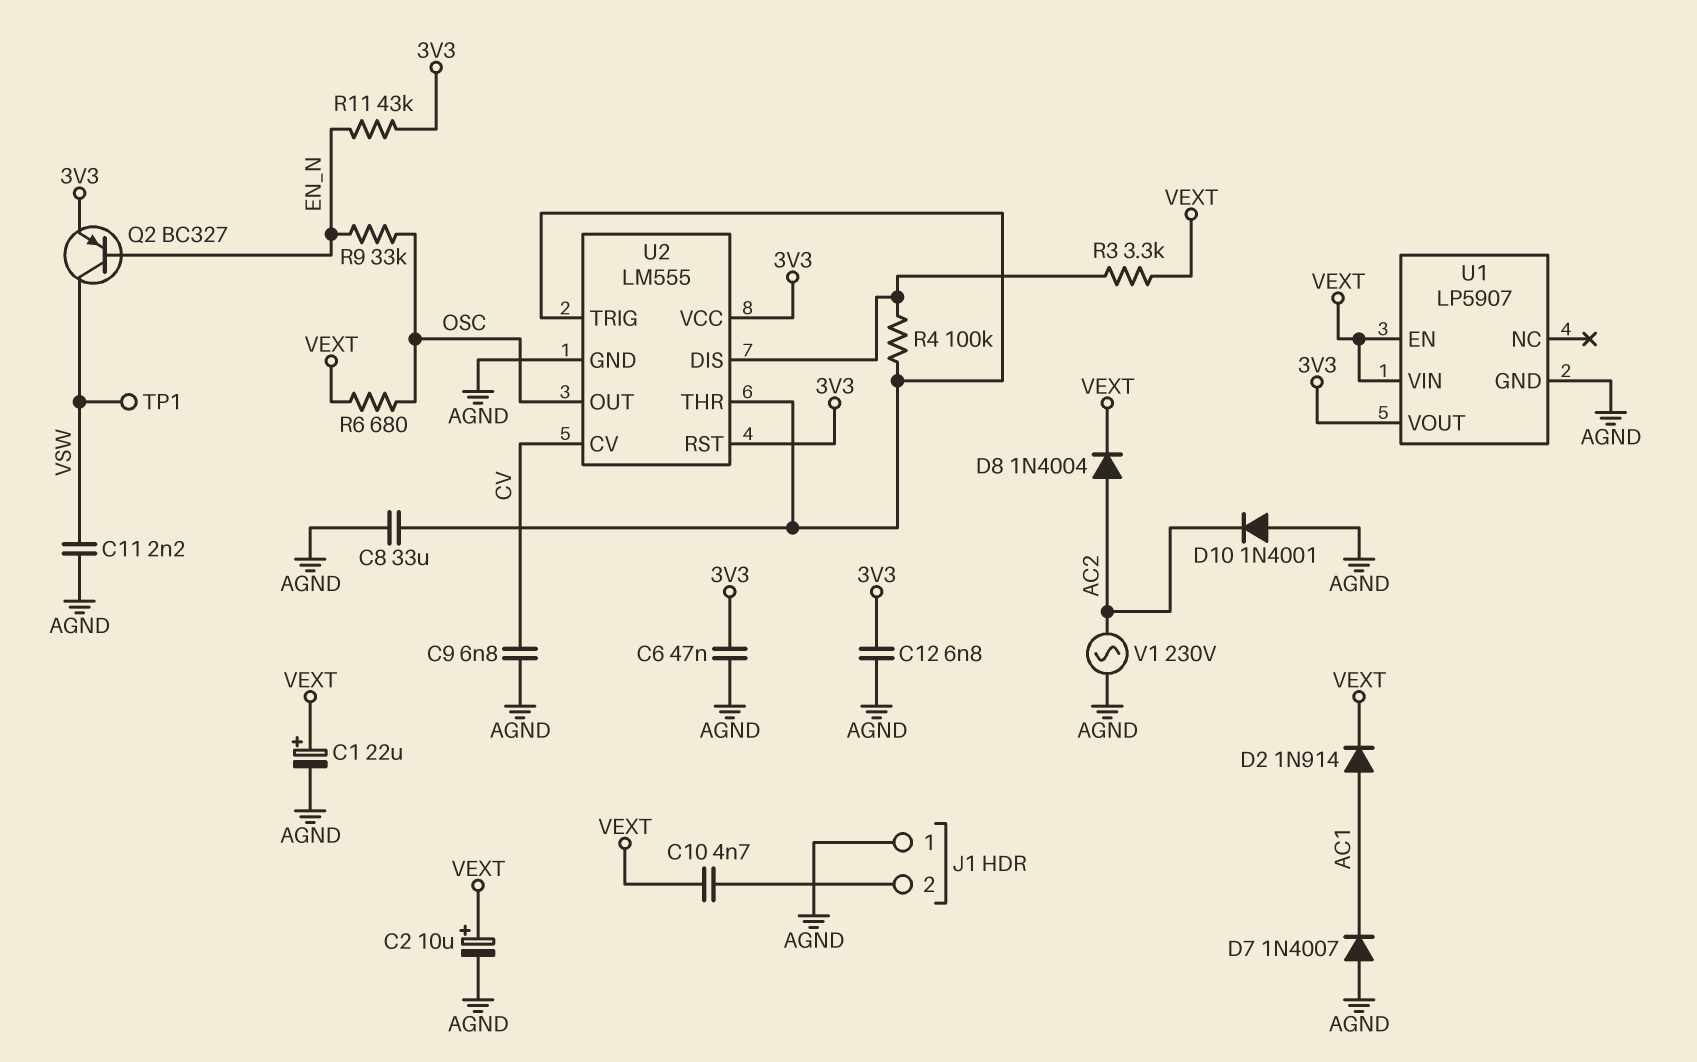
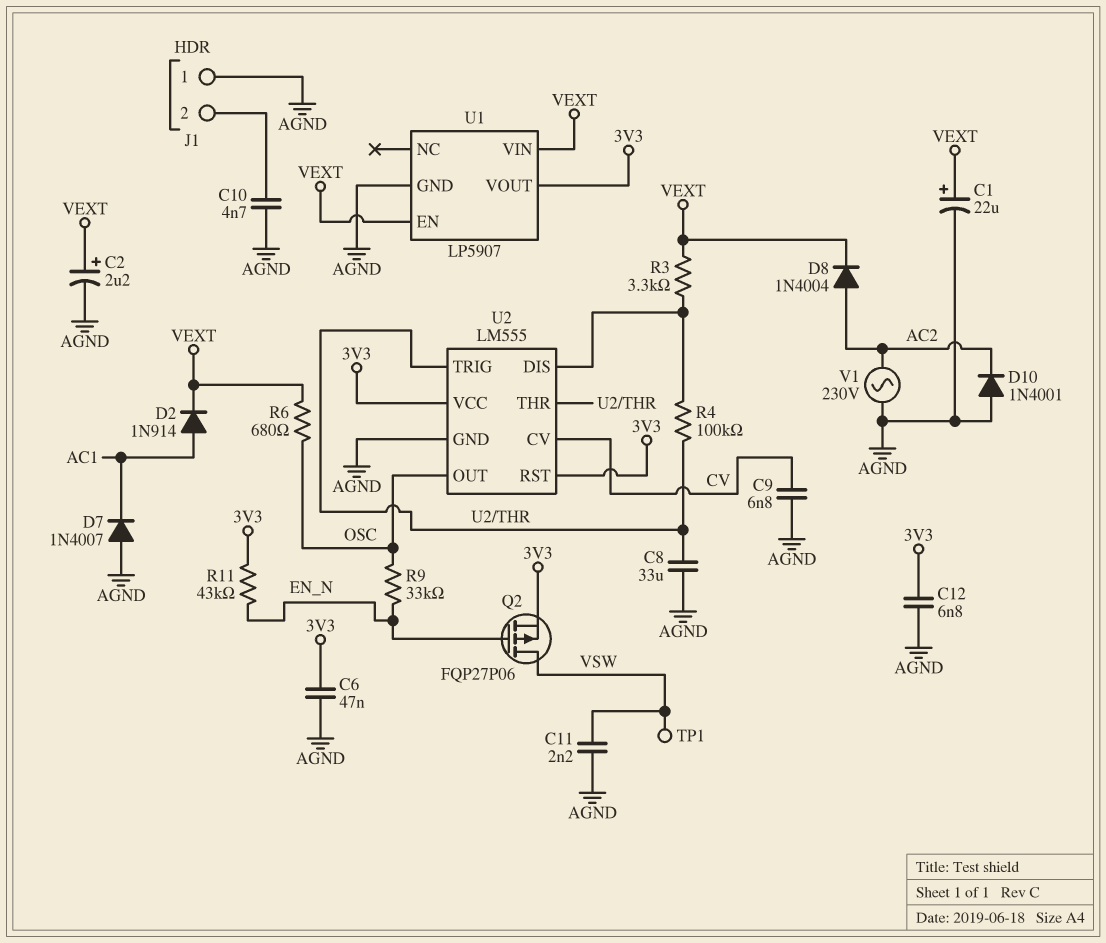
C2: 10uF (plus VEXT, minus AGND) -> 2.2uF (plus VEXT, minus AGND)
C10: 4.7nF (J1/2, VEXT) -> 4.7nF (AGND, J1/2)
Q2: PNP BC327 (B EN_N, C VSW, E 3V3) -> PMOS FQP27P06 (G EN_N, D VSW, S 3V3)

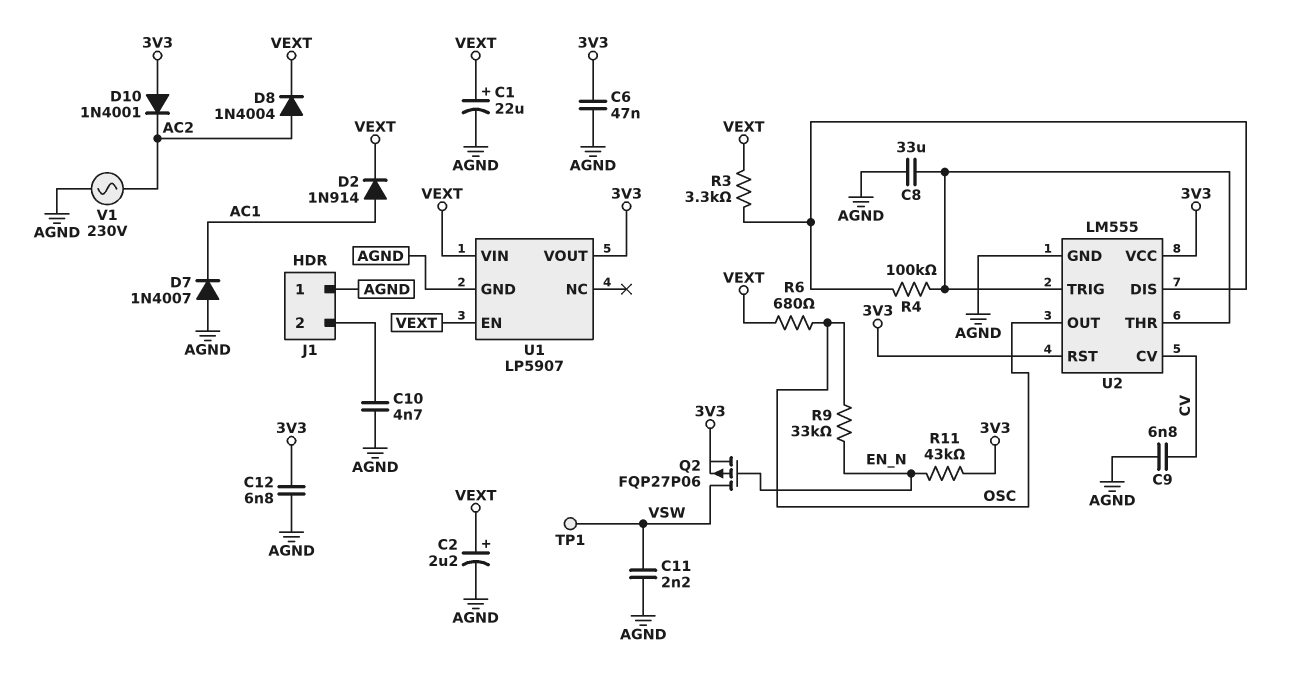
D10: diode 1N4001 (A AGND, K AC2) -> diode 1N4001 (A 3V3, K AC2)

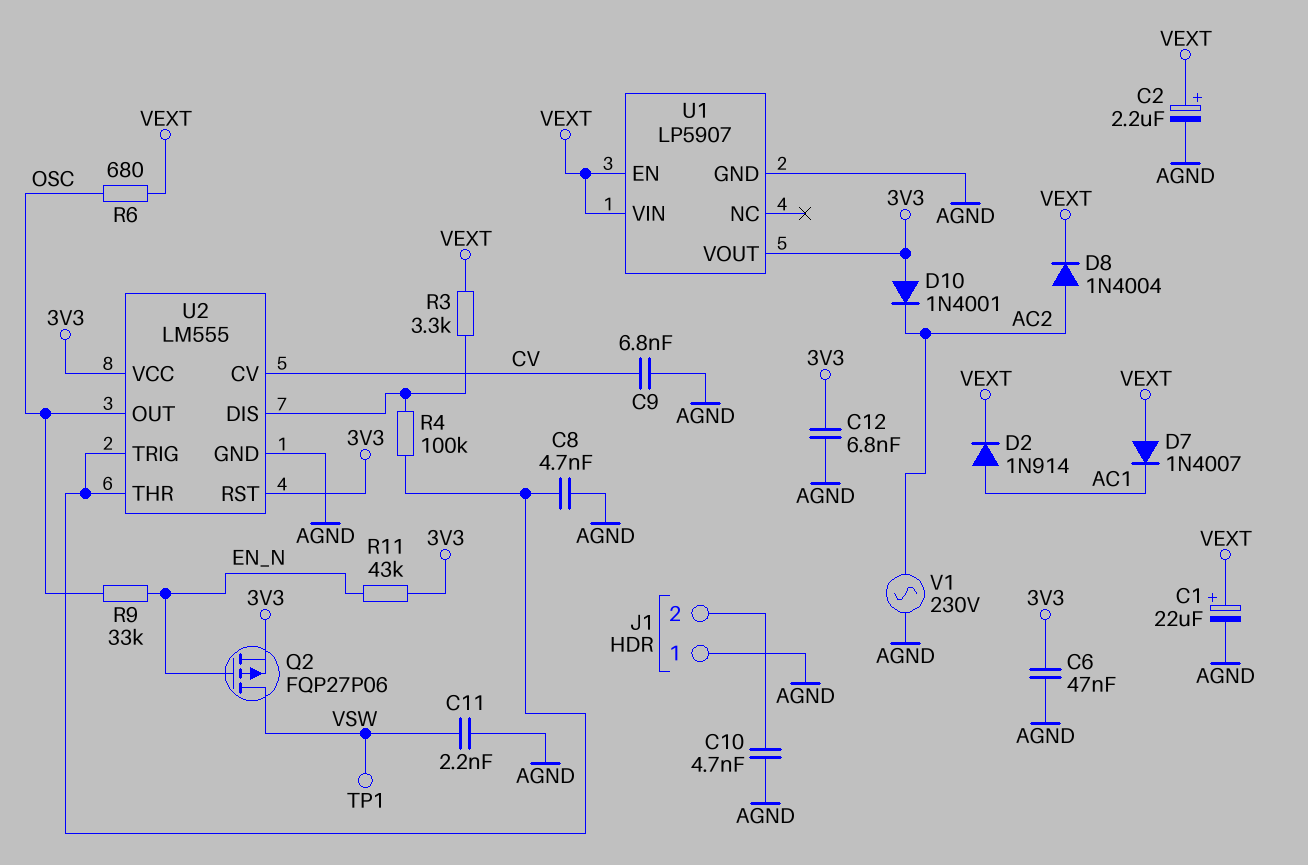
C8: 33uF (AGND, U2/THR) -> 4.7nF (AGND, U2/THR)
D7: diode 1N4007 (A AGND, K AC1) -> diode 1N4007 (A VEXT, K AC1)

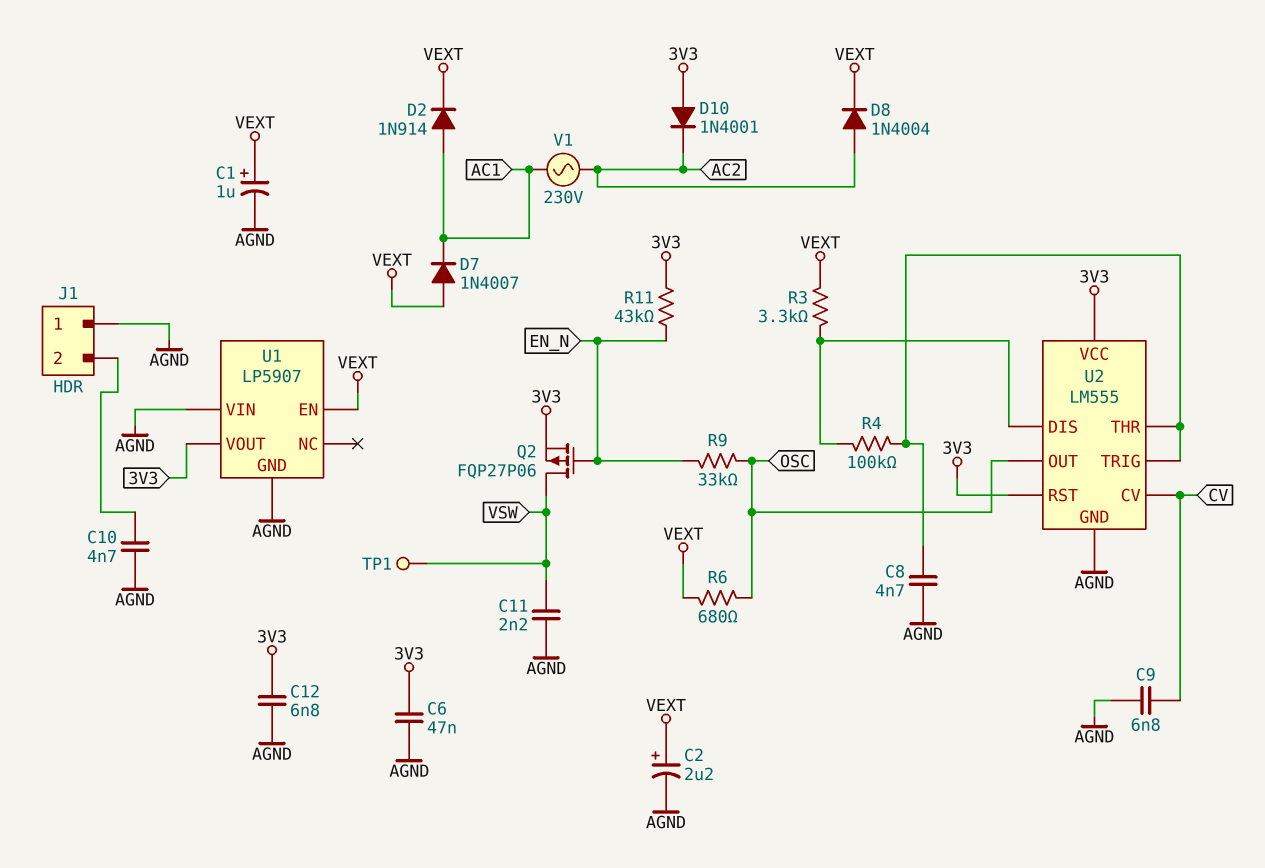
C1: 22uF (plus VEXT, minus AGND) -> 1uF (plus VEXT, minus AGND)
U1 pin VIN: VEXT -> AGND
V1: AC 230V (AC2, AGND) -> AC 230V (AC1, AC2)

